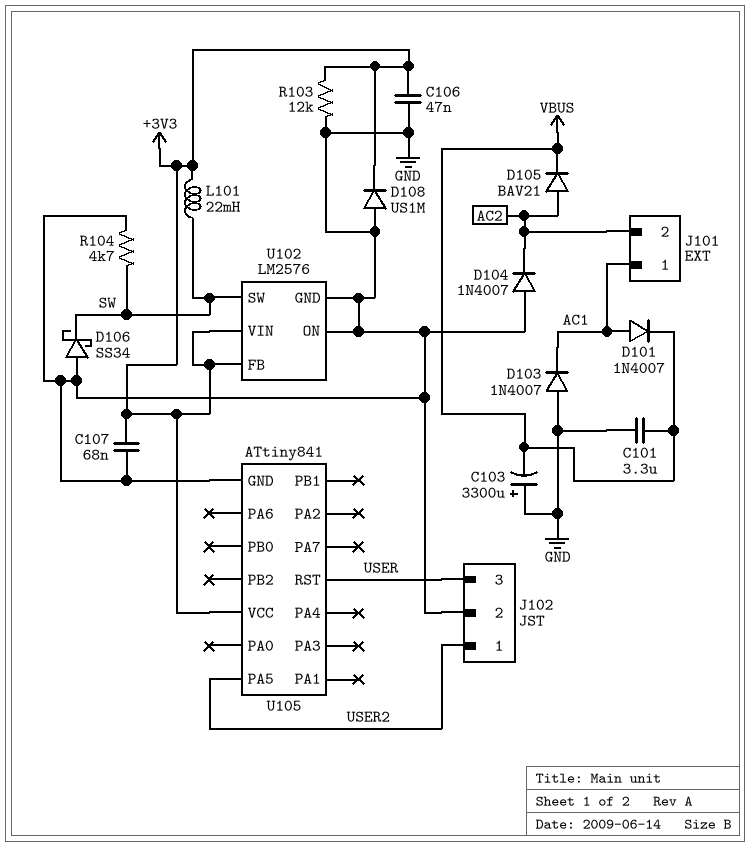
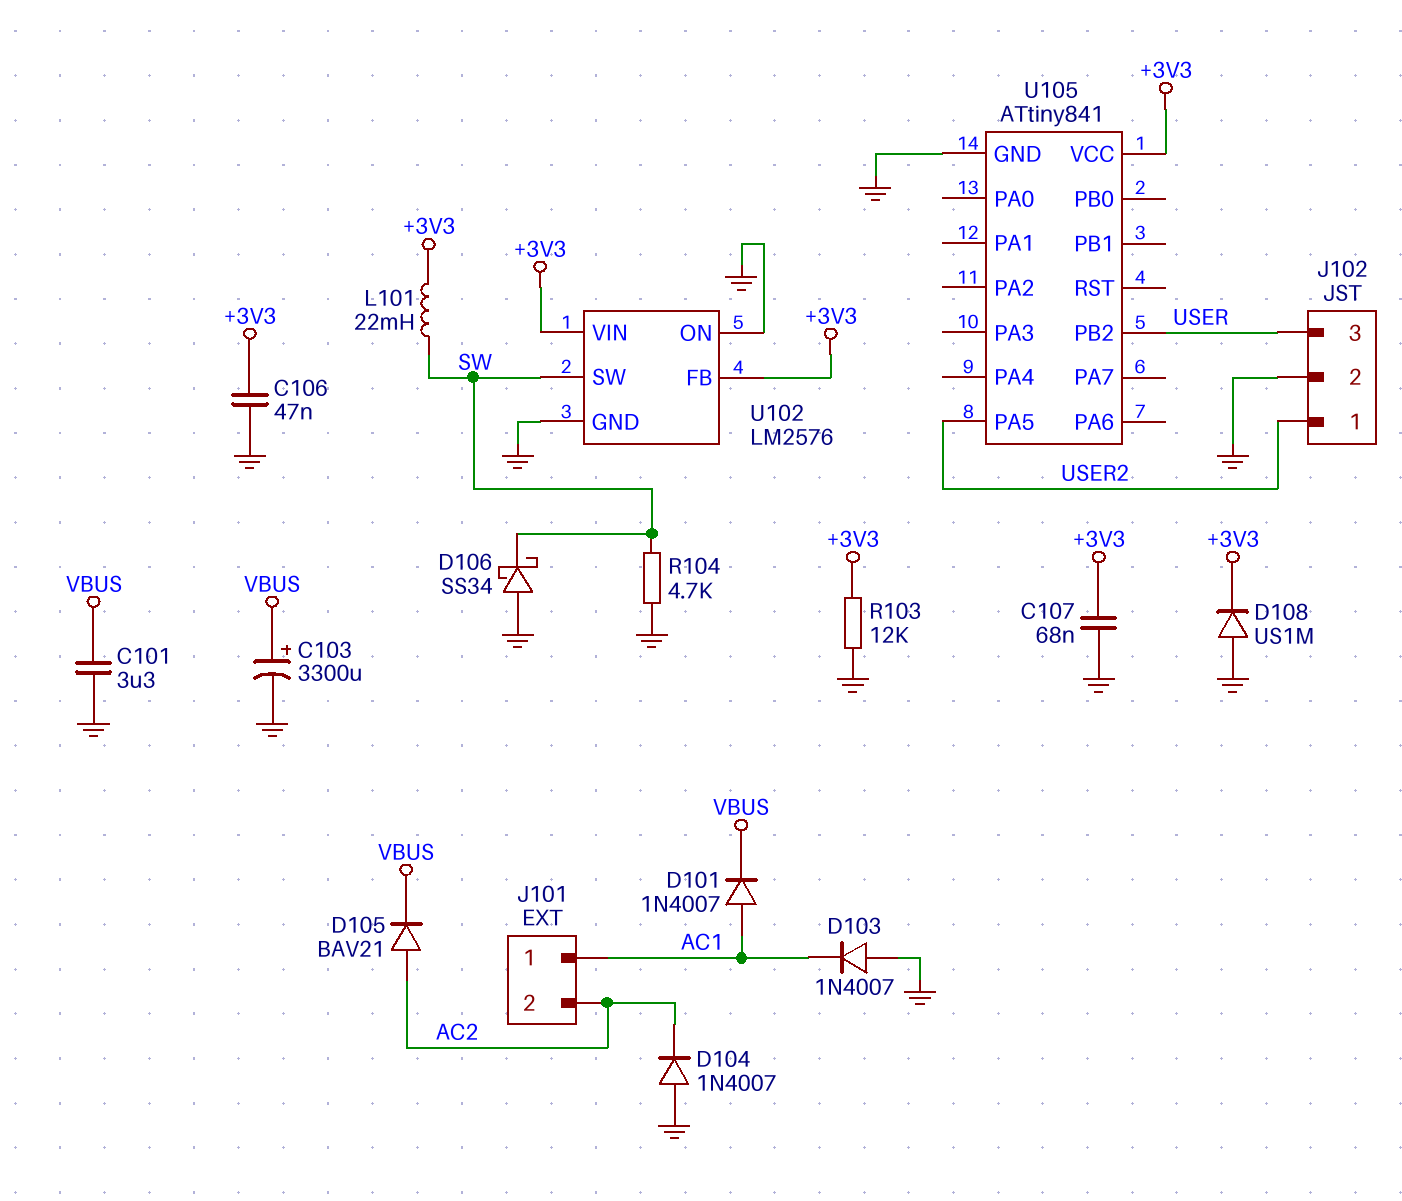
C103: 3300uF (plus GND, minus VBUS) -> 3300uF (plus VBUS, minus GND)
U105 pin PB2: none -> USER
U105 pin RST: USER -> none

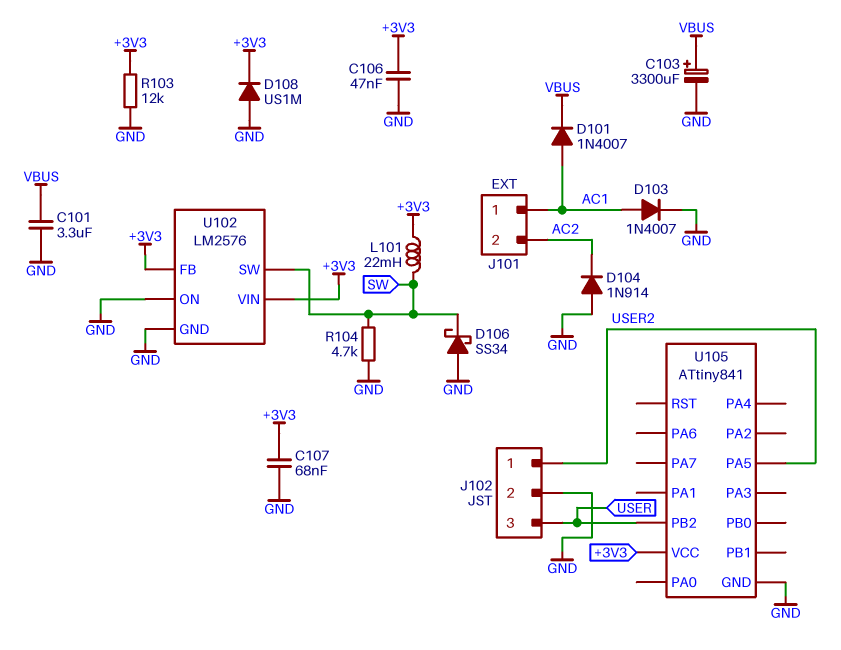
D103: diode 1N4007 (A GND, K AC1) -> diode 1N4007 (A AC1, K GND)
D104: diode 1N4007 (A GND, K AC2) -> diode 1N914 (A GND, K AC2)
D105: diode BAV21 (A AC2, K VBUS) -> none

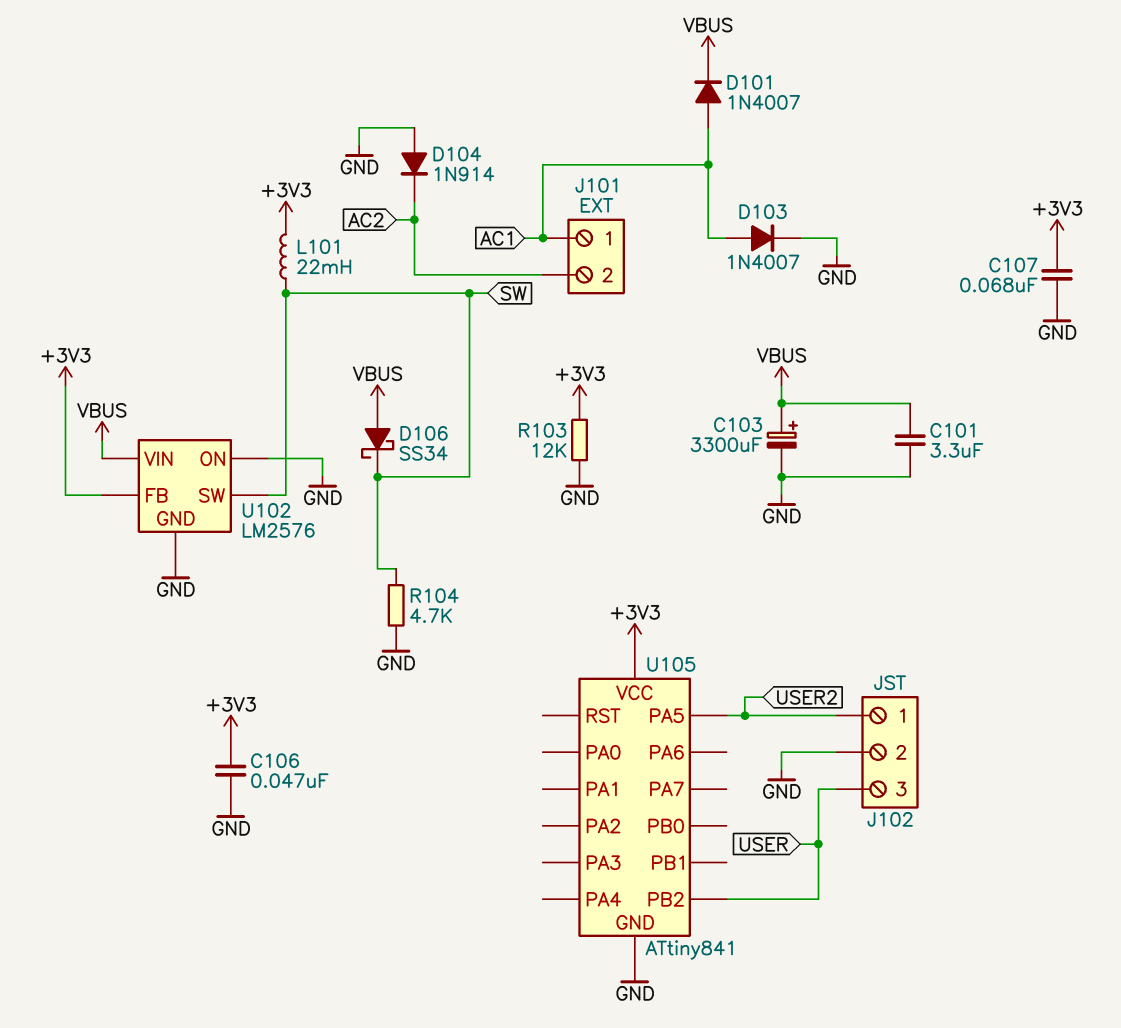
D106: schottky SS34 (A GND, K SW) -> schottky SS34 (A VBUS, K SW)
D108: diode US1M (A GND, K +3V3) -> none
U102 pin VIN: +3V3 -> VBUS

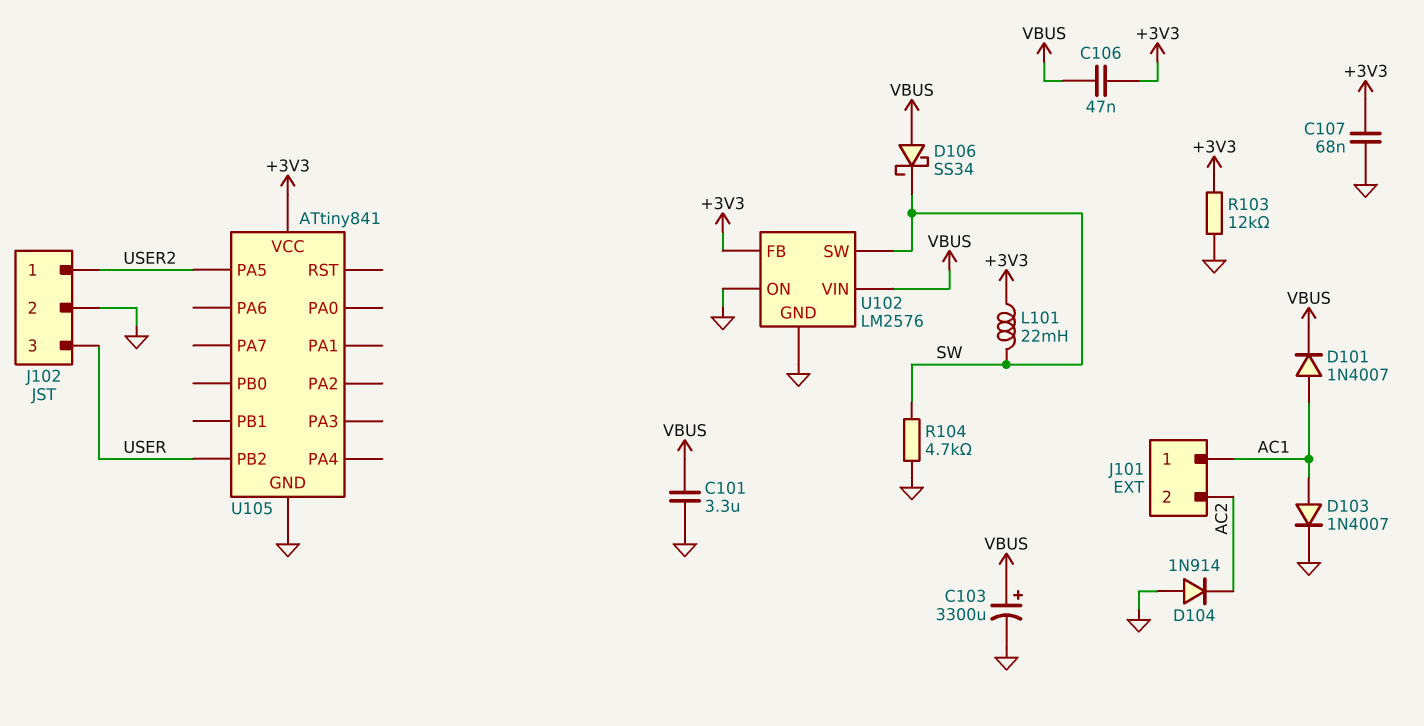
C106: 47nF (+3V3, GND) -> 47nF (+3V3, VBUS)

